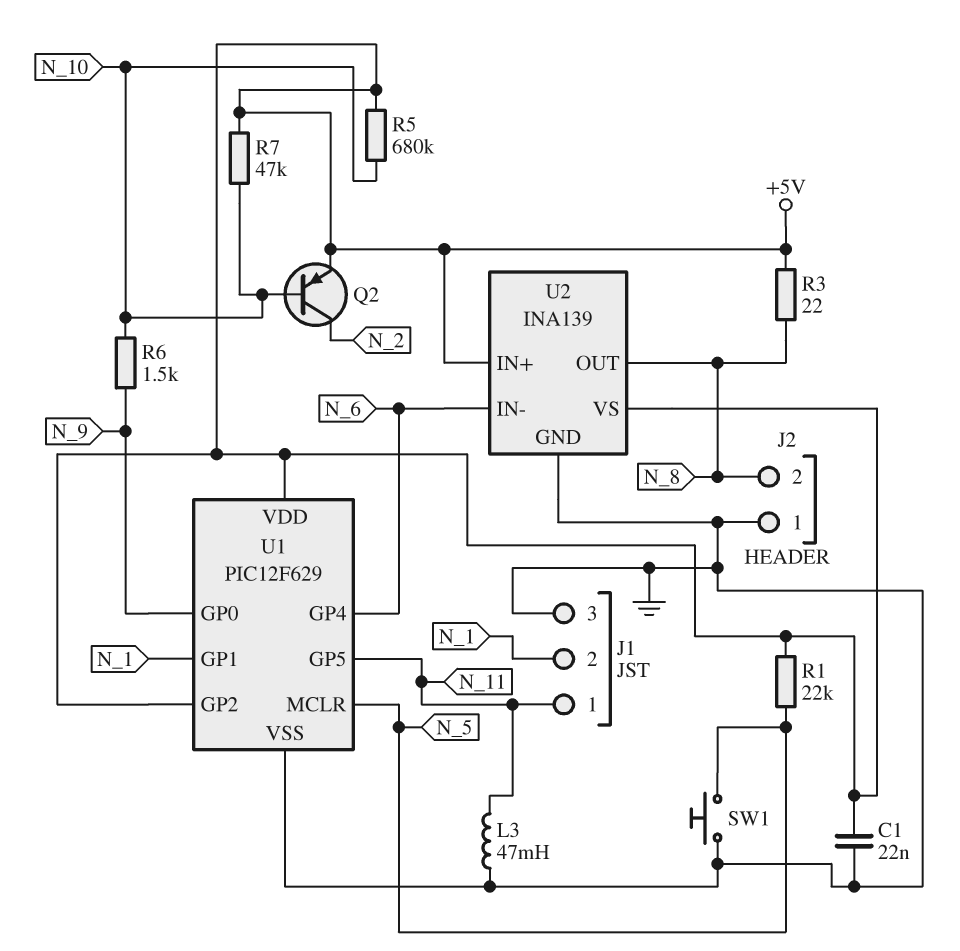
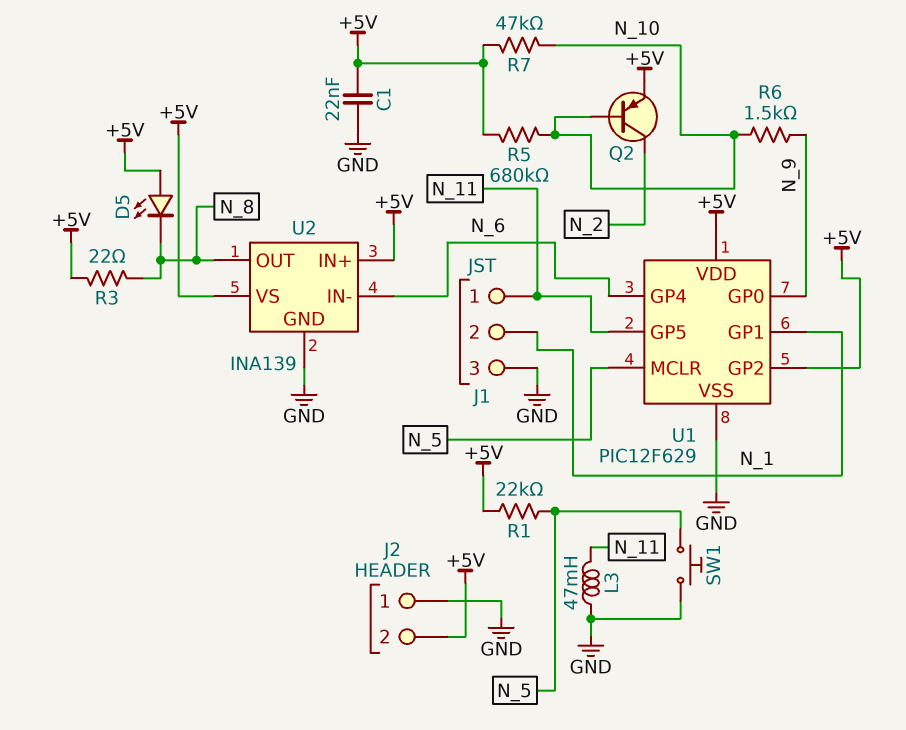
D5: none -> LED (A +5V, K N_8)
J2 pin 2: N_8 -> +5V

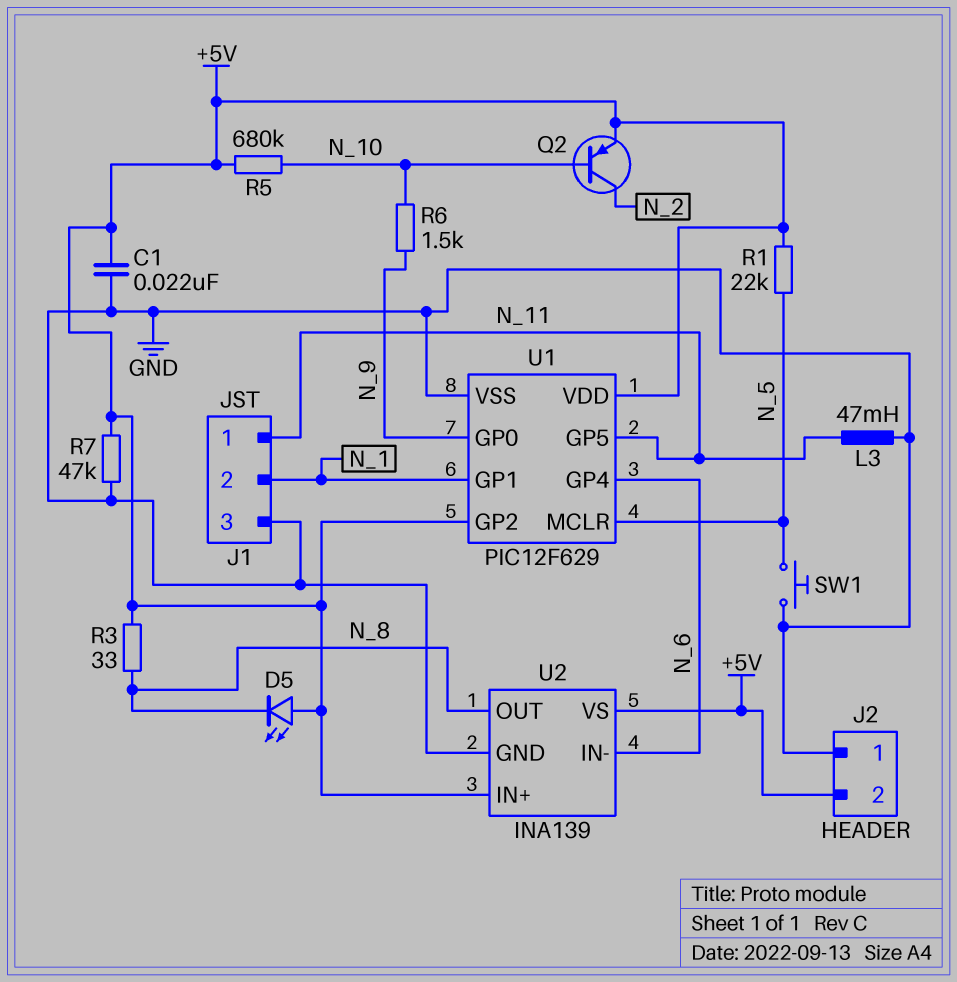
R3: 22 (+5V, N_8) -> 33 (+5V, N_8)
R7: 47k (+5V, N_10) -> 47k (+5V, GND)

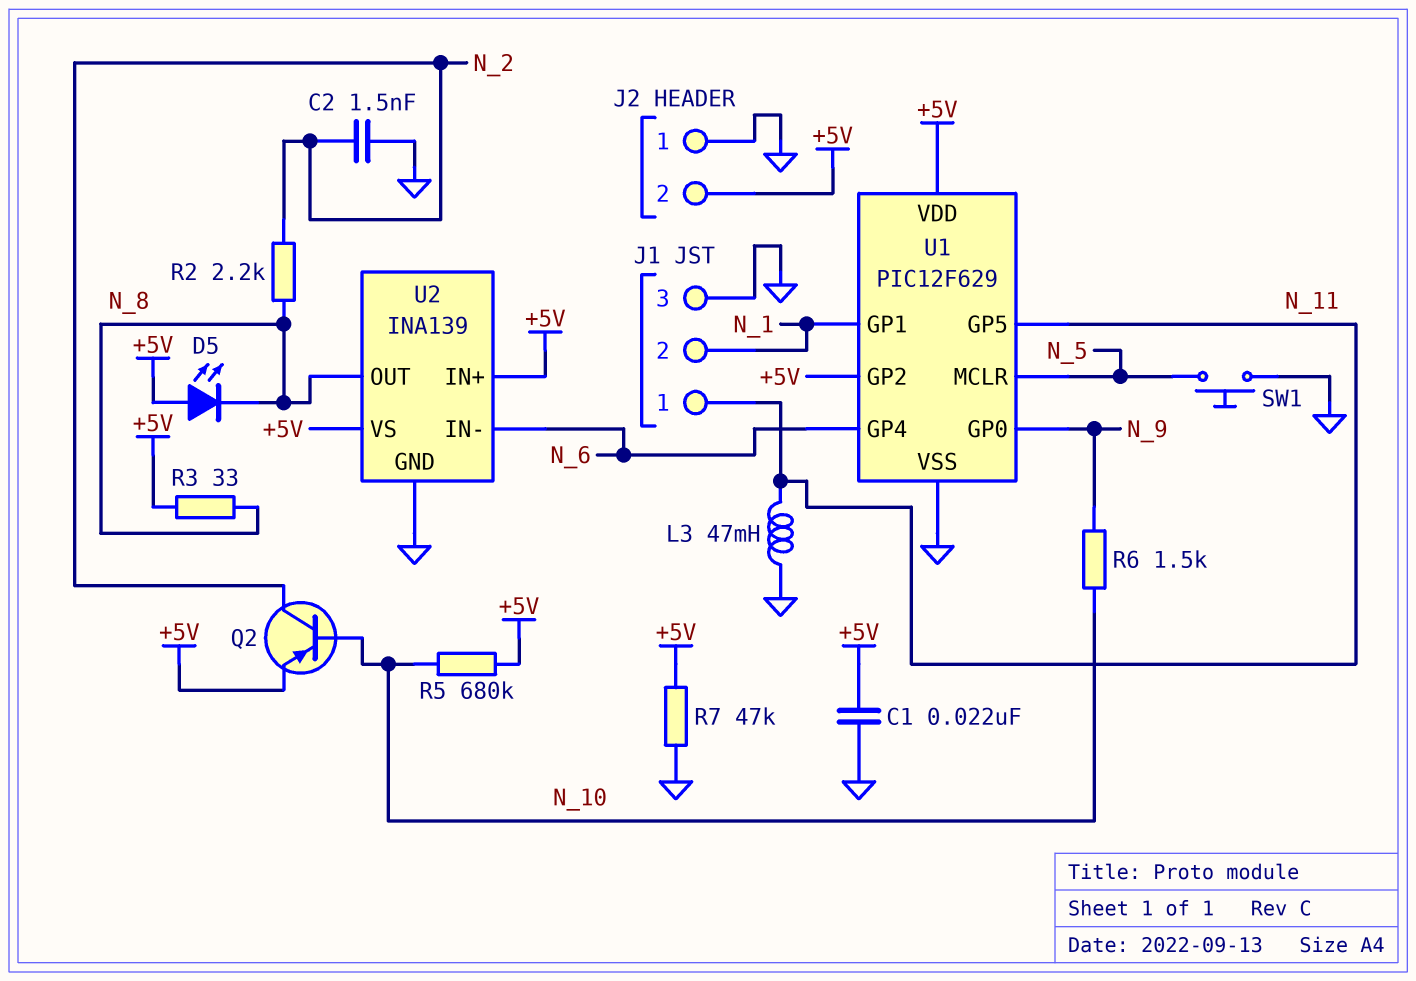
C2: none -> 1.5nF (GND, N_2)
R1: 22k (+5V, N_5) -> none
R2: none -> 2.2k (N_2, N_8)

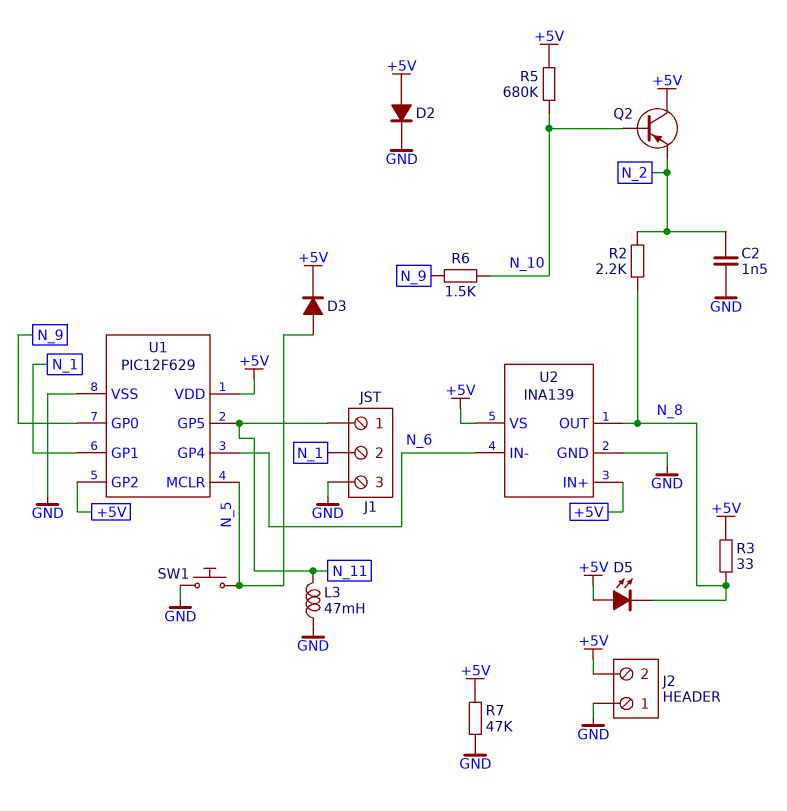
C1: 22nF (+5V, GND) -> none
D2: none -> diode (A +5V, K GND)
D3: none -> diode (A N_5, K +5V)
Q2: PNP (B N_10, C N_2, E +5V) -> PNP (B N_10, C +5V, E N_2)

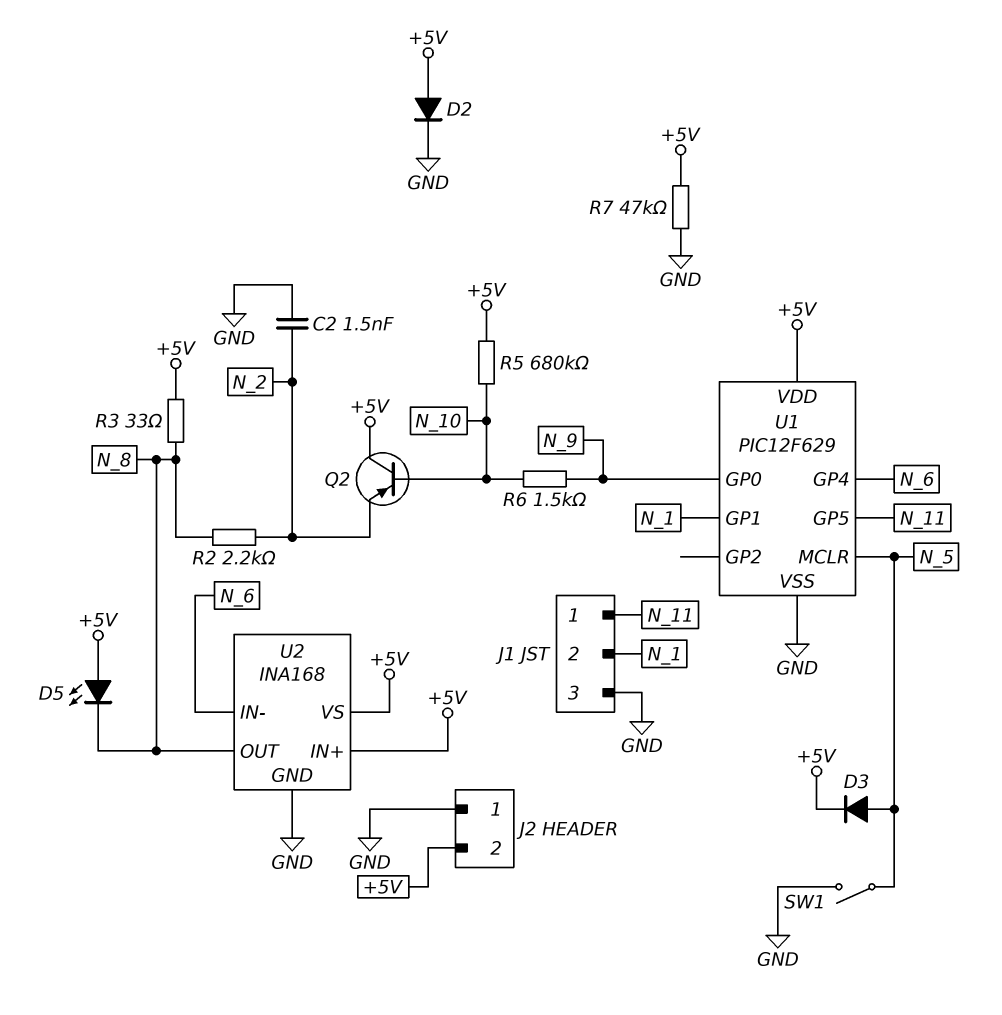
L3: 47mH (GND, N_11) -> none
SW1: button (GND, N_5) -> switch (GND, N_5)
U1 pin GP2: +5V -> none
U2: INA139 -> INA168

